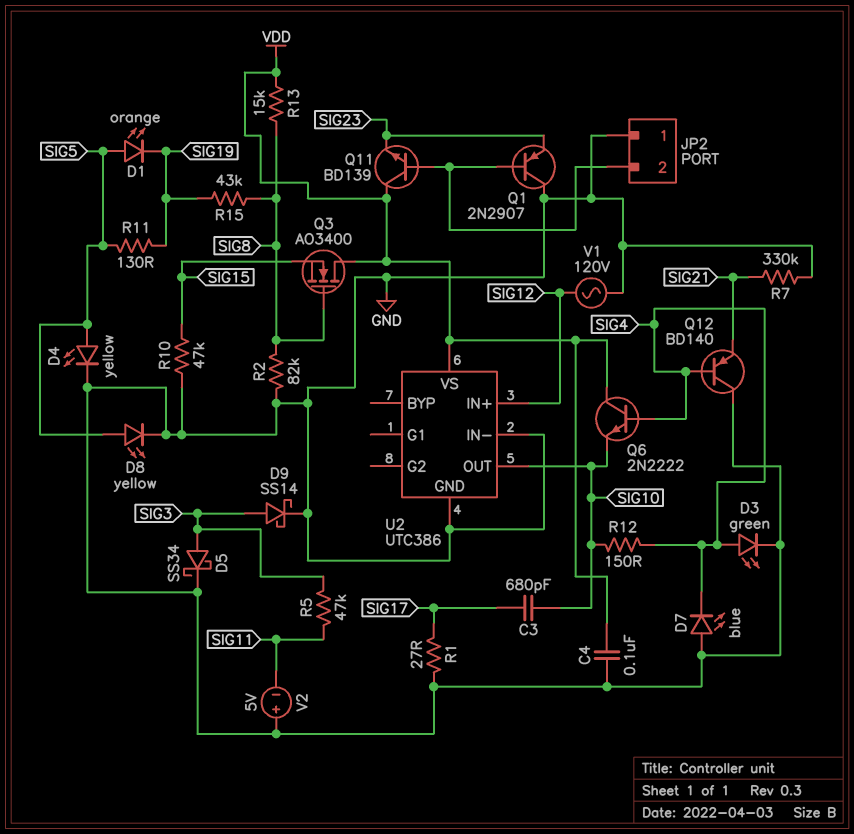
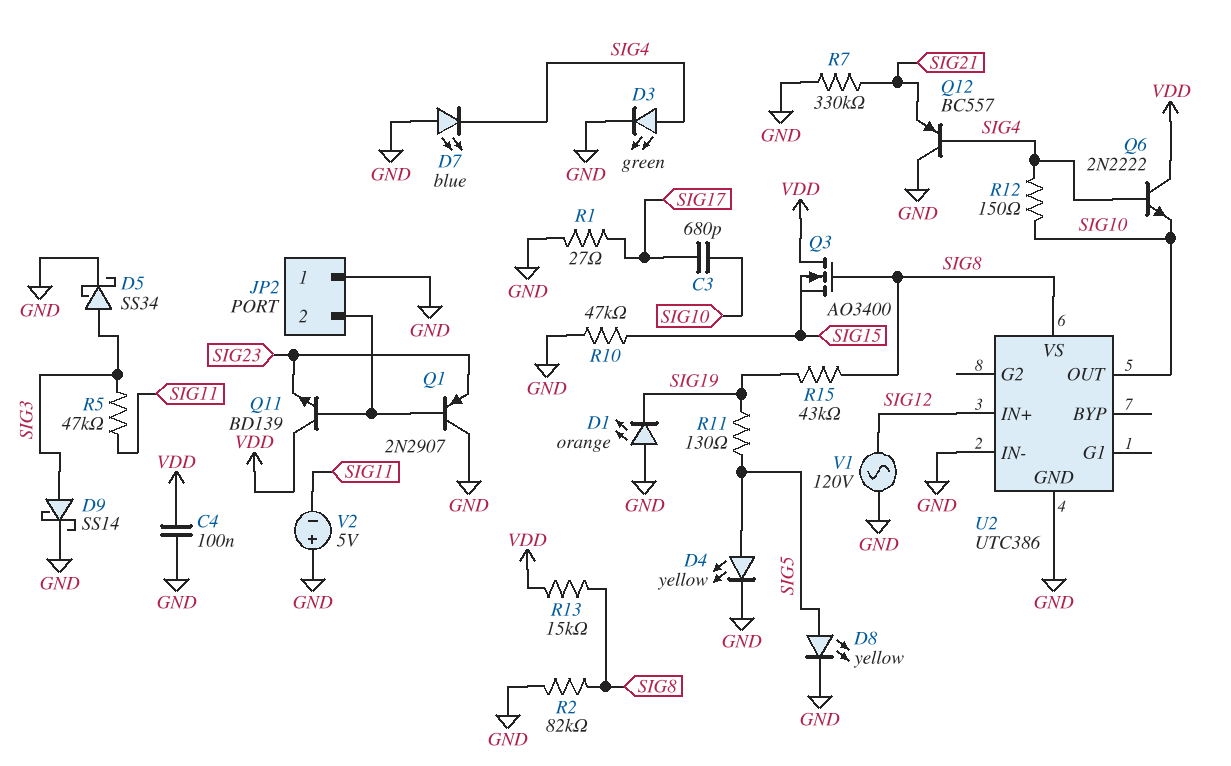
D1: LED orange (A SIG5, K SIG19) -> LED orange (A GND, K SIG19)
Q12: PNP BD140 (B SIG4, C GND, E SIG21) -> PNP BC557 (B SIG4, C GND, E SIG21)
U2 pin VS: VDD -> SIG8

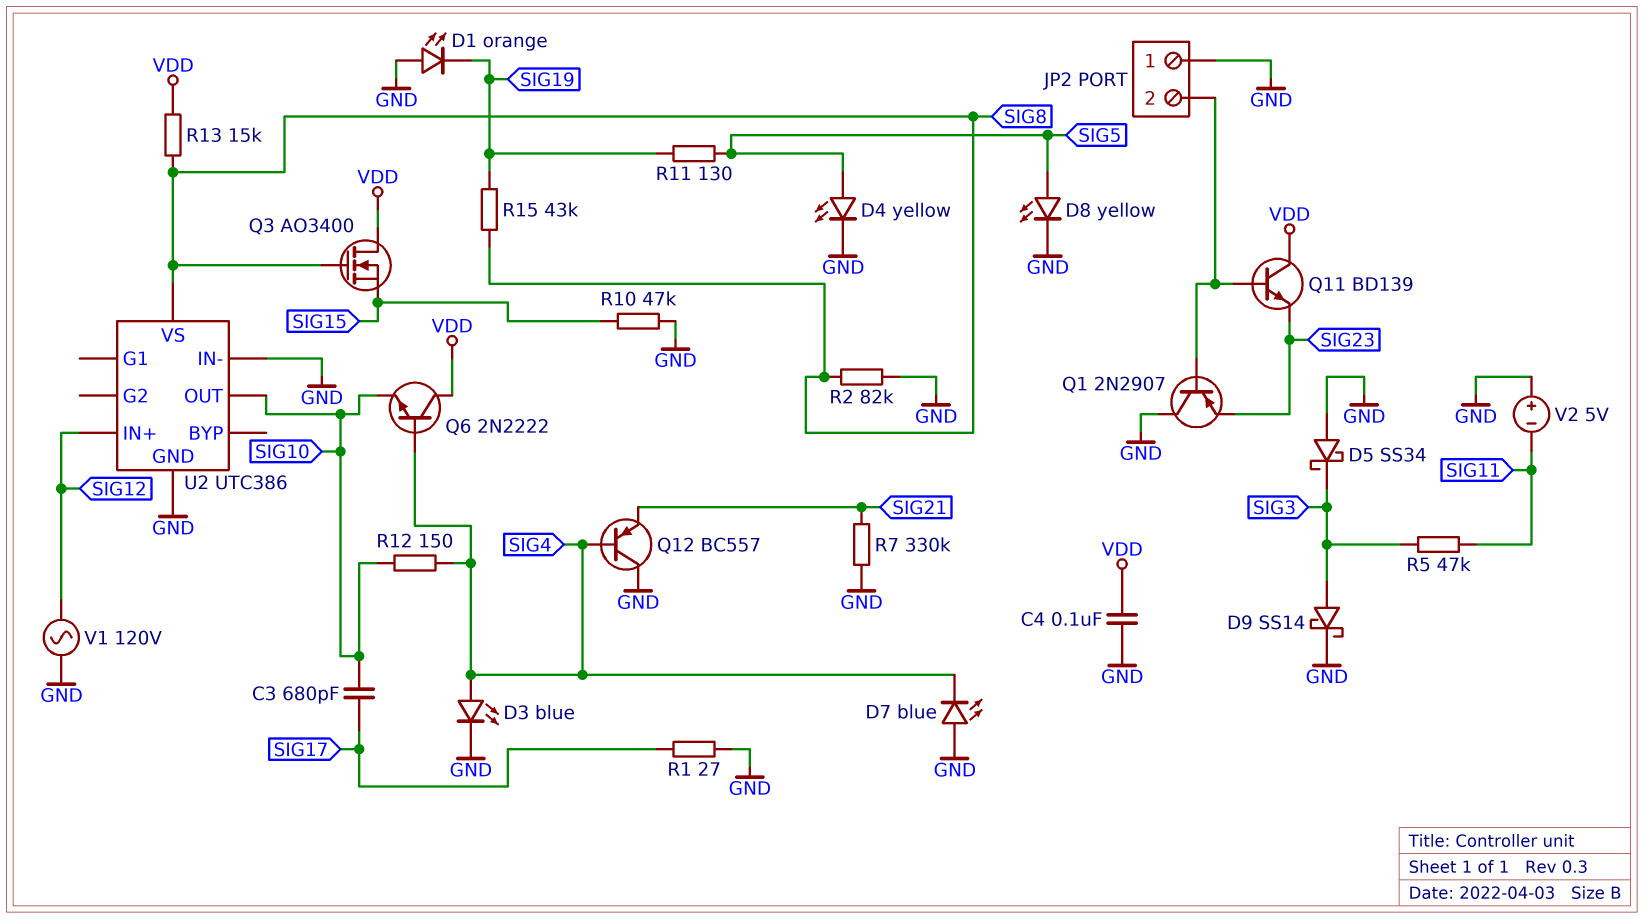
D3: LED green (A SIG4, K GND) -> LED blue (A SIG4, K GND)
D5: schottky SS34 (A SIG3, K GND) -> schottky SS34 (A GND, K SIG3)

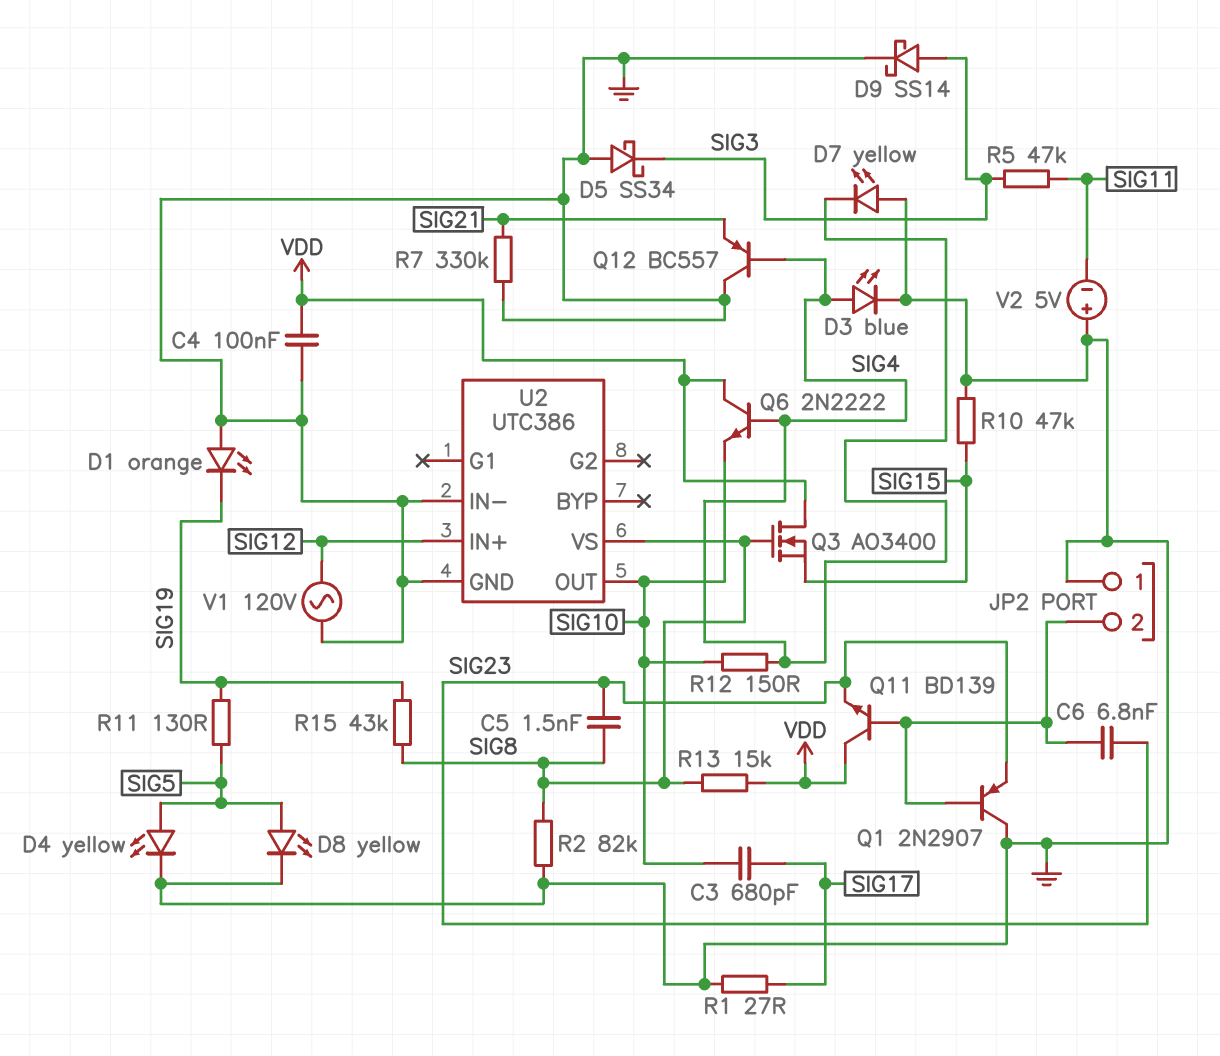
C5: none -> 1.5nF (SIG8, SIG23)
C6: none -> 6.8nF (JP2/2, SIG23)
D7: LED blue (A GND, K SIG4) -> LED yellow (A GND, K SIG4)

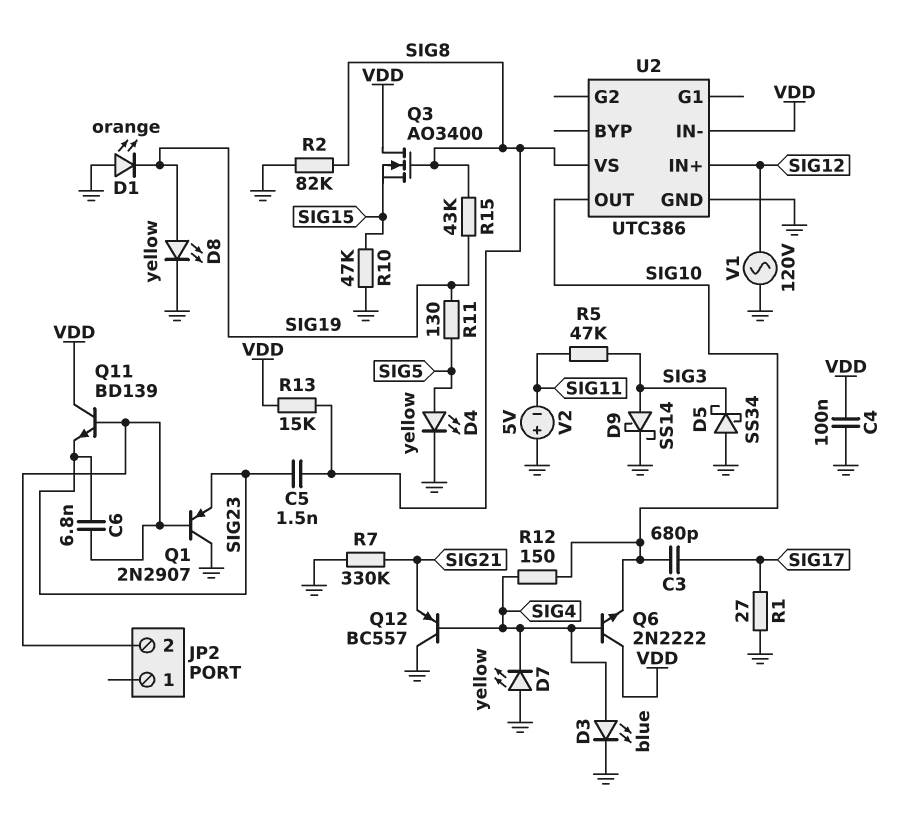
D8: LED yellow (A SIG5, K GND) -> LED yellow (A SIG19, K GND)
JP2 pin 1: GND -> none
U2 pin IN-: GND -> VDD

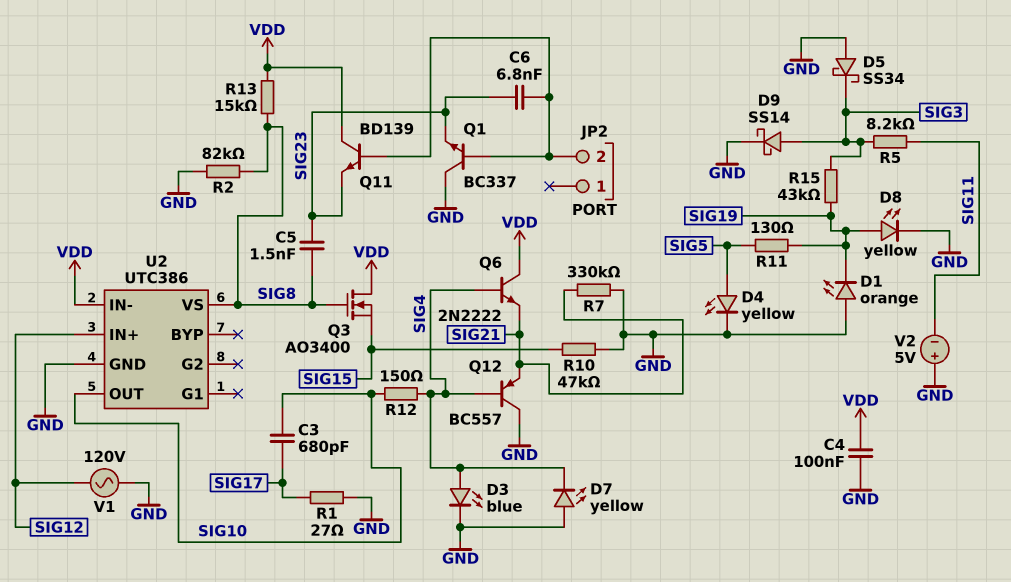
Q1: PNP 2N2907 (B JP2/2, C GND, E SIG23) -> NPN BC337 (B JP2/2, C GND, E SIG23)
Q6: NPN 2N2222 (B SIG4, C VDD, E SIG10) -> NPN 2N2222 (B SIG4, C VDD, E SIG21)
R5: 47k (SIG3, SIG11) -> 8.2k (SIG3, SIG11)
R15: 43k (SIG8, SIG19) -> 43k (SIG3, SIG19)

